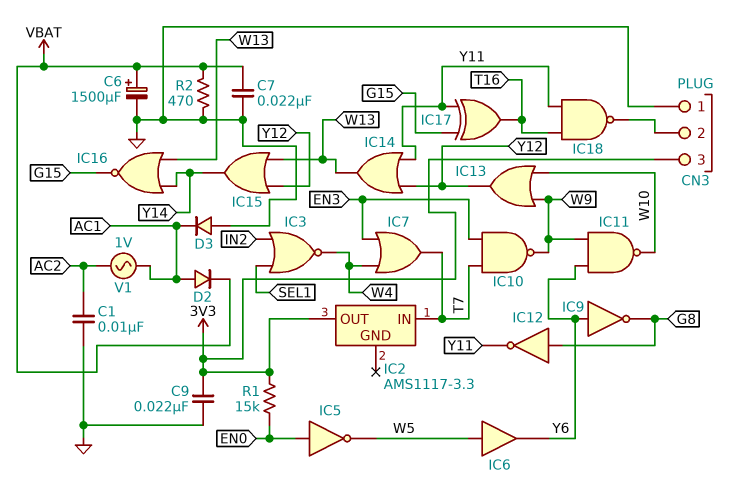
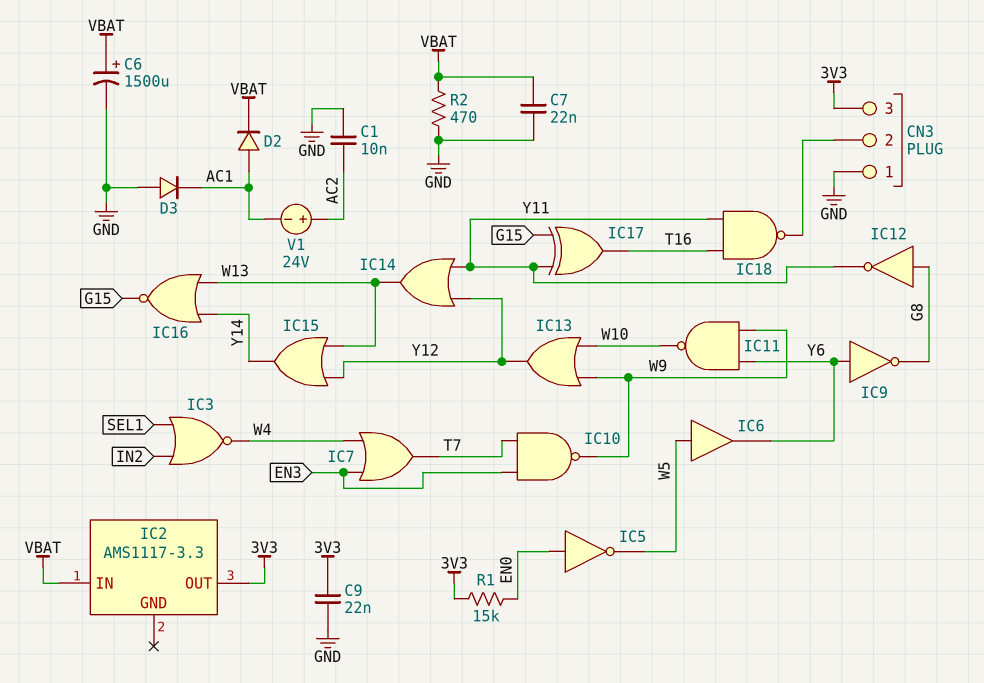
IC2 pin IN: T7 -> VBAT
V1: AC 1V (AC1, AC2) -> 24V (plus AC2, minus AC1)

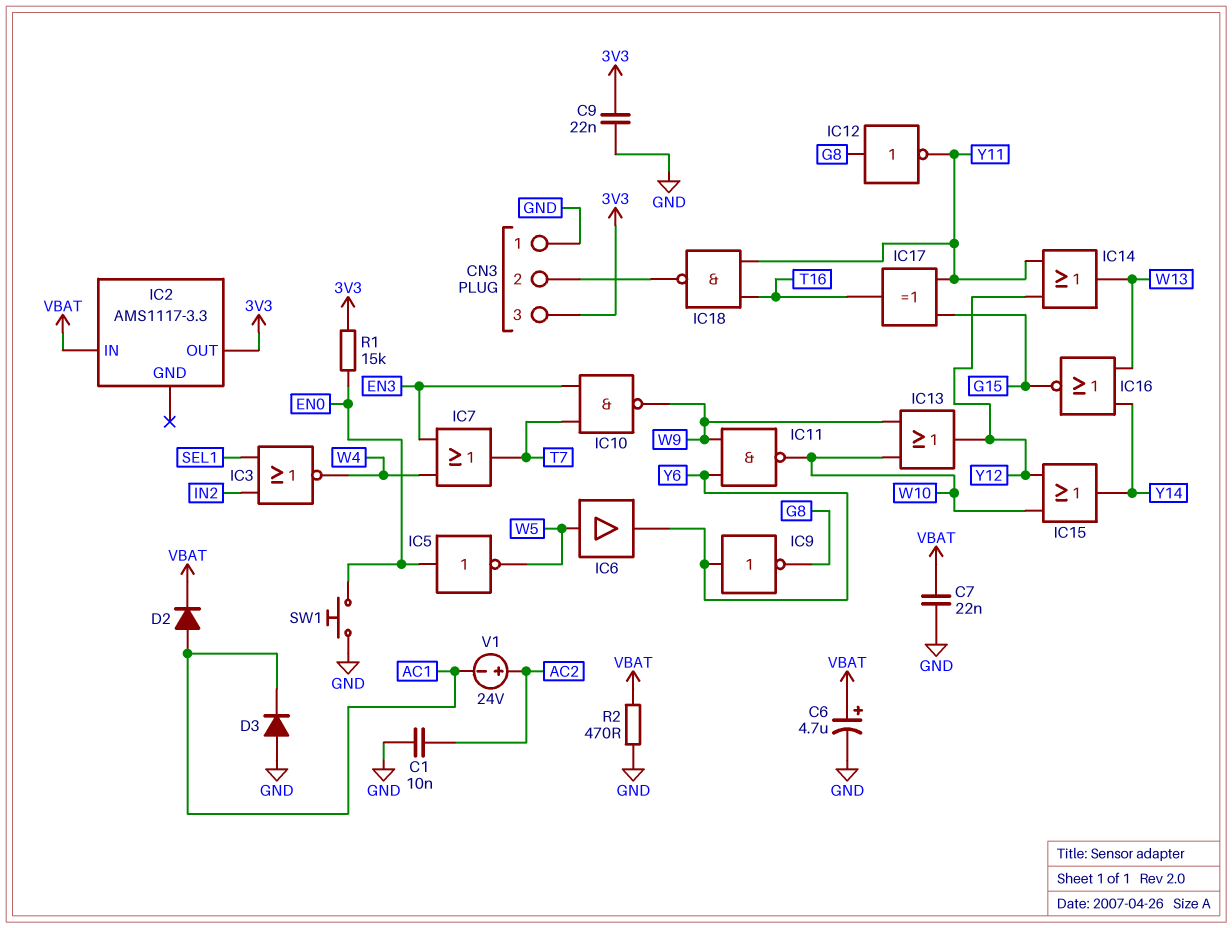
C6: 1500uF (plus VBAT, minus GND) -> 4.7uF (plus VBAT, minus GND)
IC15: OR (in W13, in Y12, out Y14) -> OR (in W10, in Y12, out Y14)
SW1: none -> button (EN0, GND)

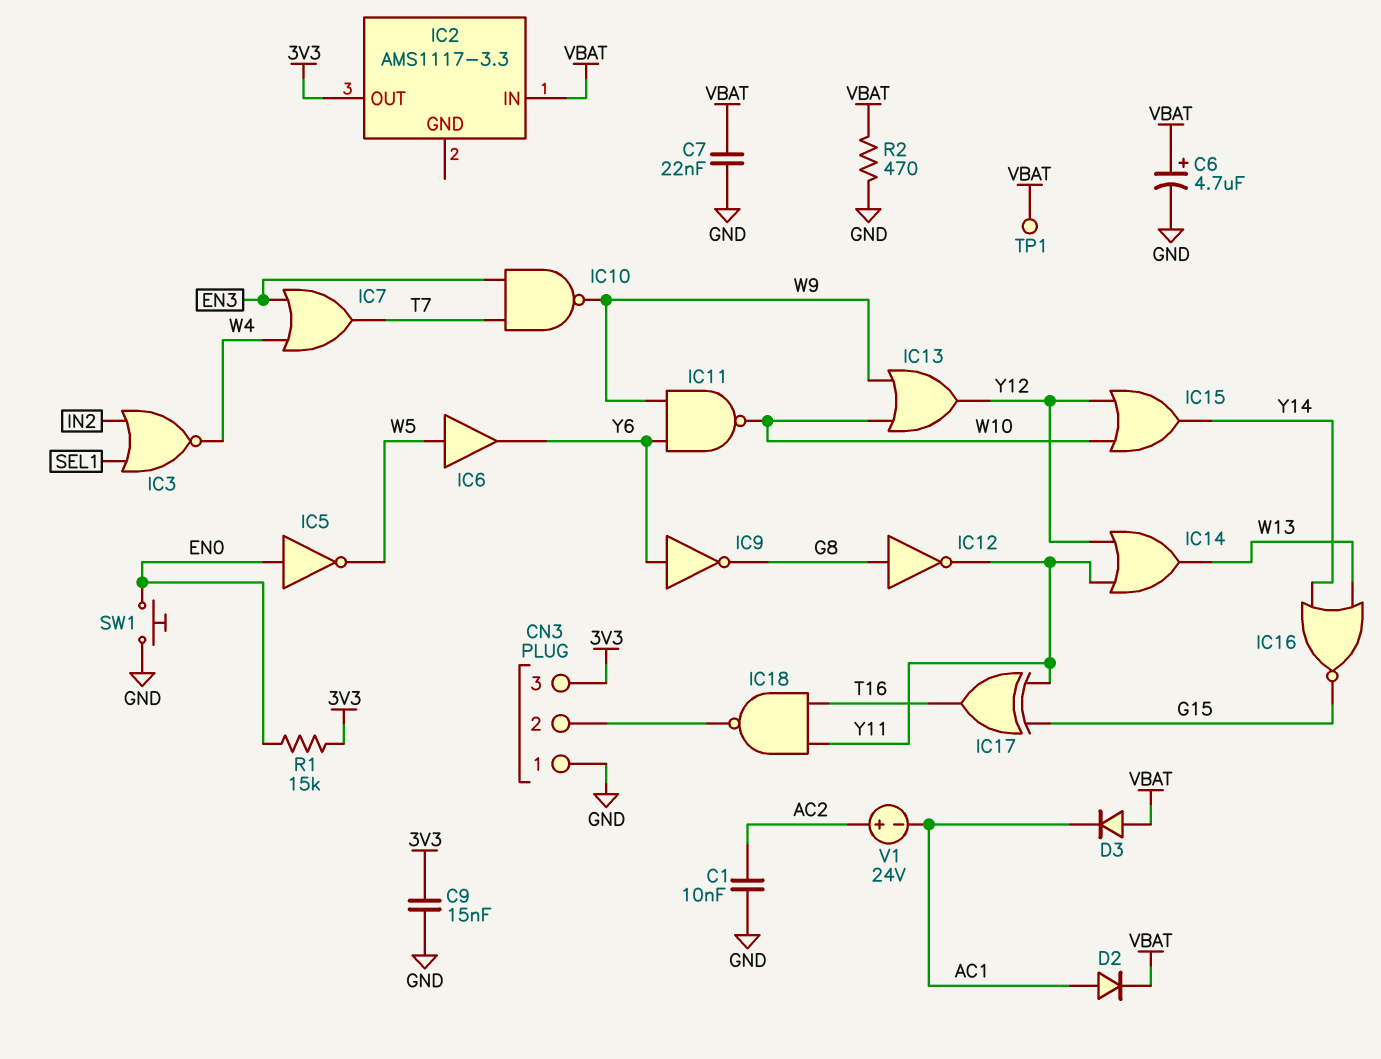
C9: 22nF (3V3, GND) -> 15nF (3V3, GND)
D3: diode (A GND, K AC1) -> diode (A VBAT, K AC1)
TP1: none -> test point (VBAT)

